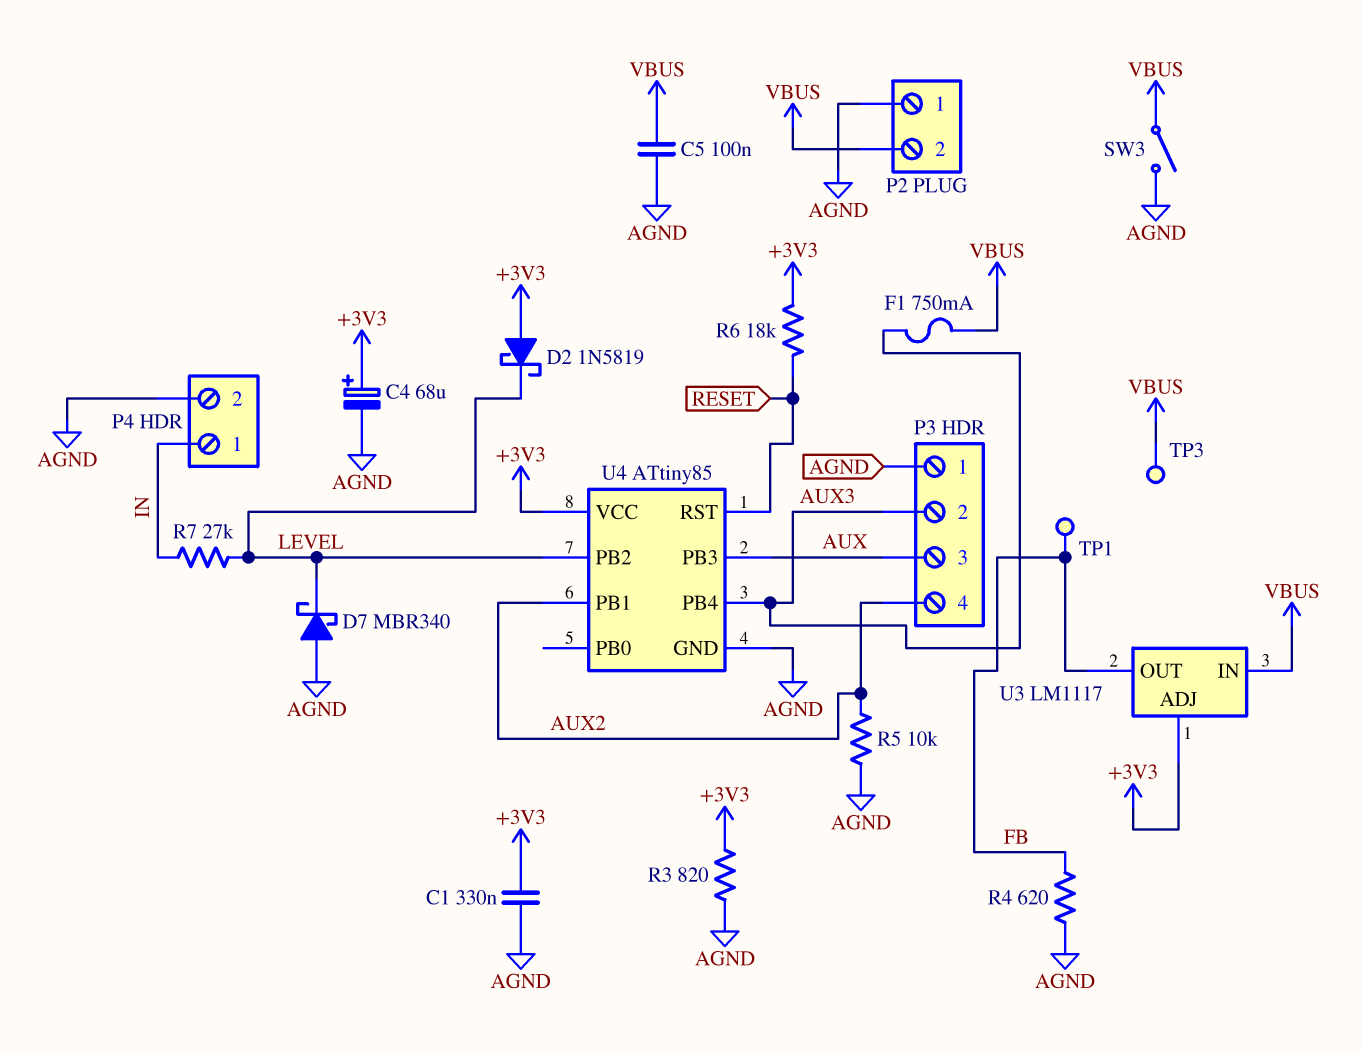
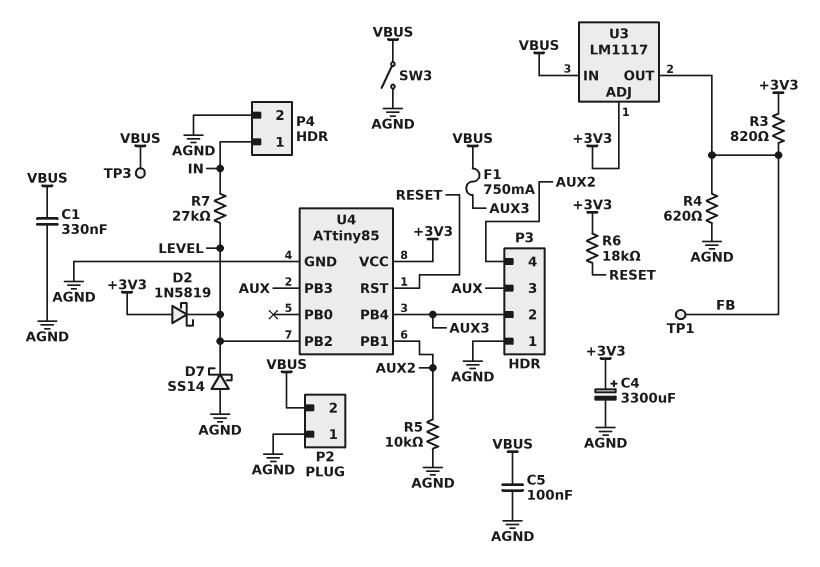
C1: 330nF (+3V3, AGND) -> 330nF (AGND, VBUS)
C4: 68uF (plus +3V3, minus AGND) -> 3300uF (plus +3V3, minus AGND)
D7: schottky MBR340 (A AGND, K LEVEL) -> schottky SS14 (A AGND, K LEVEL)
R3: 820 (+3V3, AGND) -> 820 (+3V3, FB)

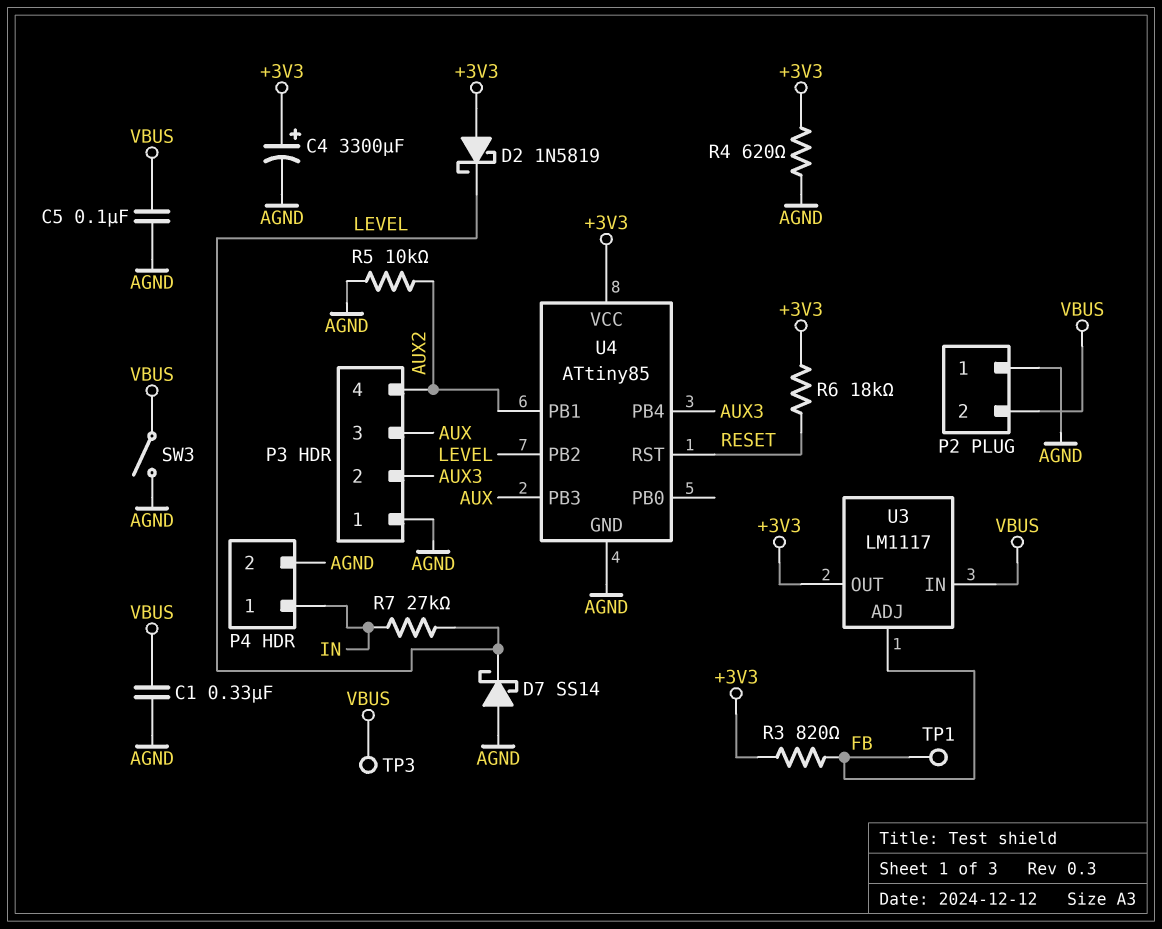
F1: 750mA (AUX3, VBUS) -> none
R4: 620 (AGND, FB) -> 620 (+3V3, AGND)
U3 pin ADJ: +3V3 -> FB
U3 pin OUT: FB -> +3V3

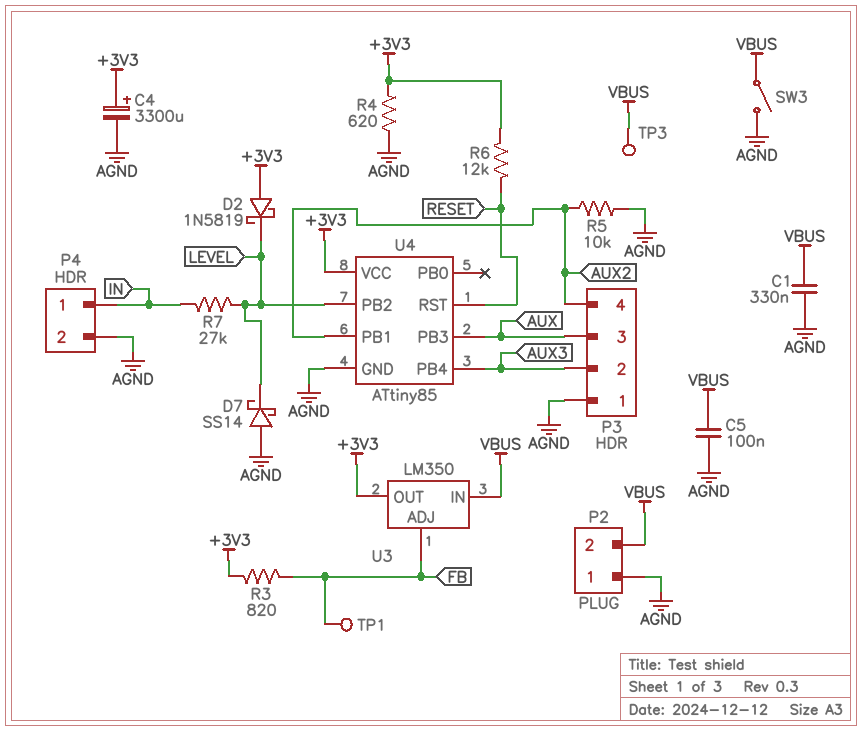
R6: 18k (+3V3, RESET) -> 12k (+3V3, RESET)
U3: LM1117 -> LM350

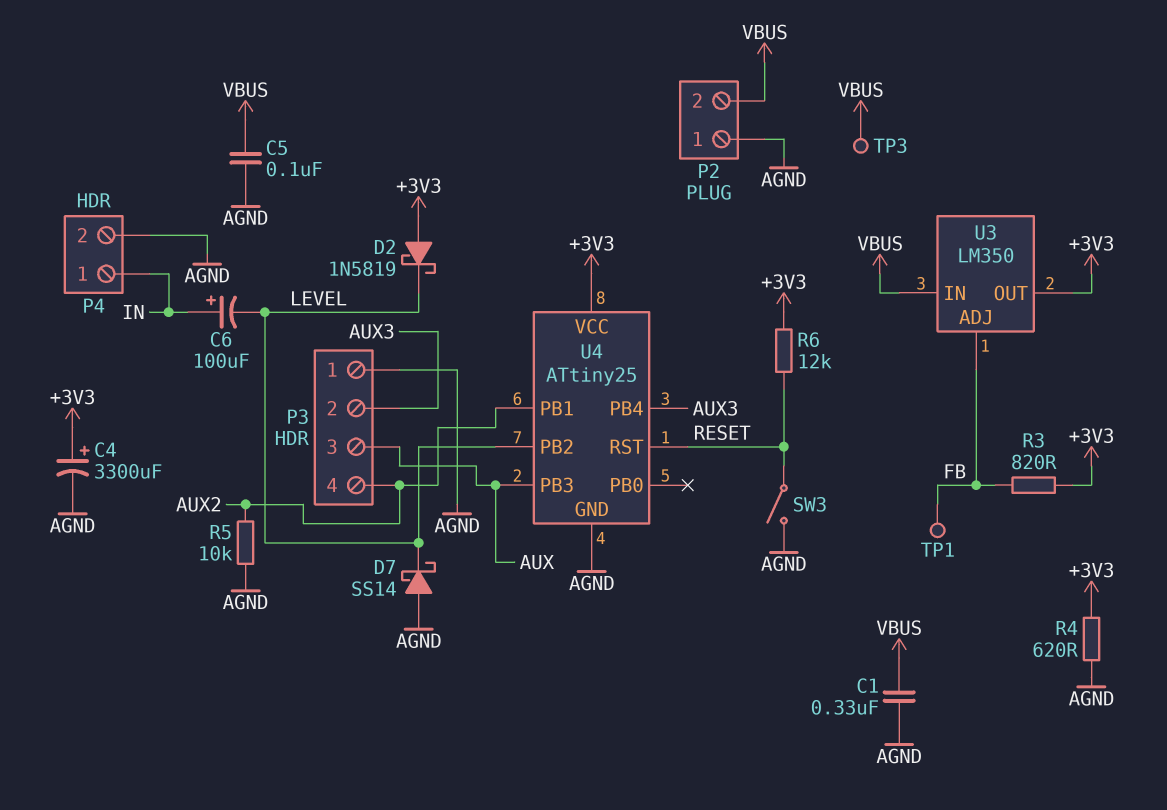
C6: none -> 100uF (plus IN, minus LEVEL)
R7: 27k (IN, LEVEL) -> none
SW3: switch (AGND, VBUS) -> switch (AGND, RESET)
U4: ATtiny85 -> ATtiny25

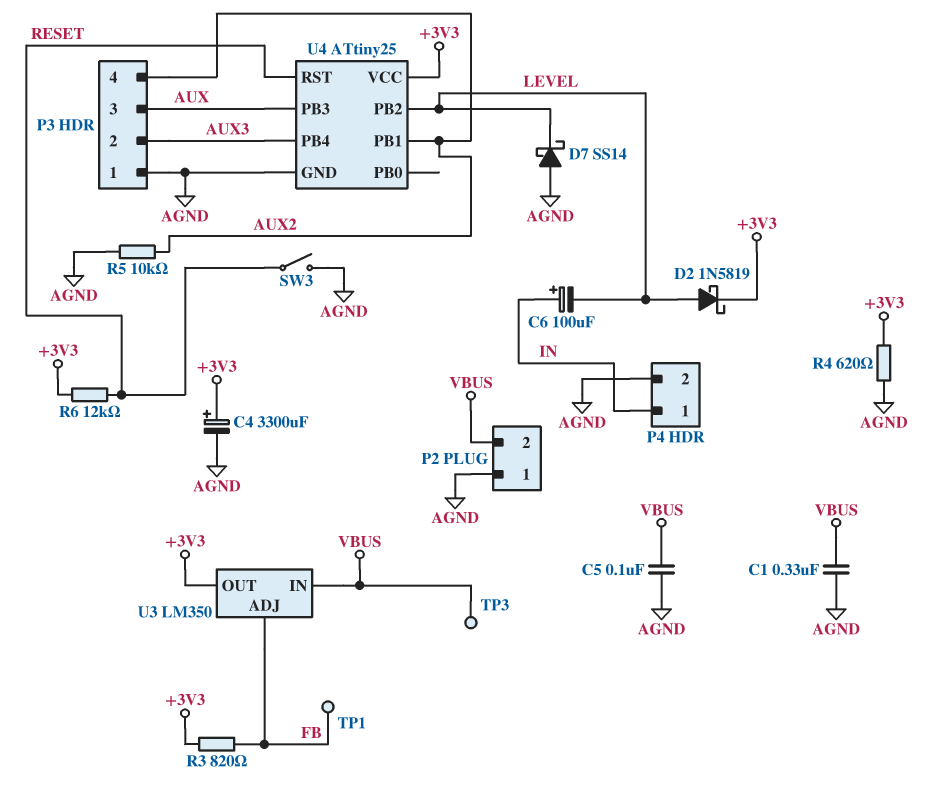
D2: schottky 1N5819 (A +3V3, K LEVEL) -> schottky 1N5819 (A LEVEL, K +3V3)

